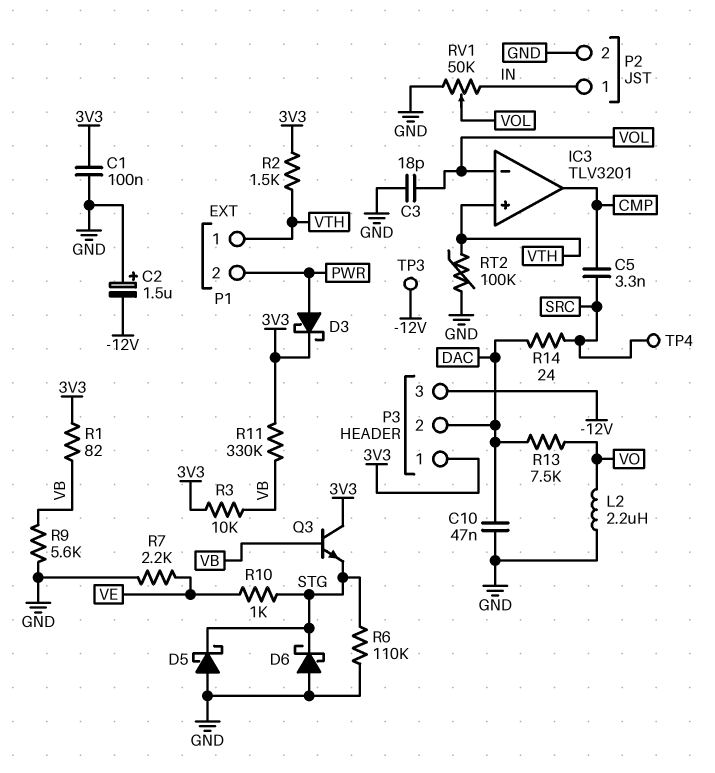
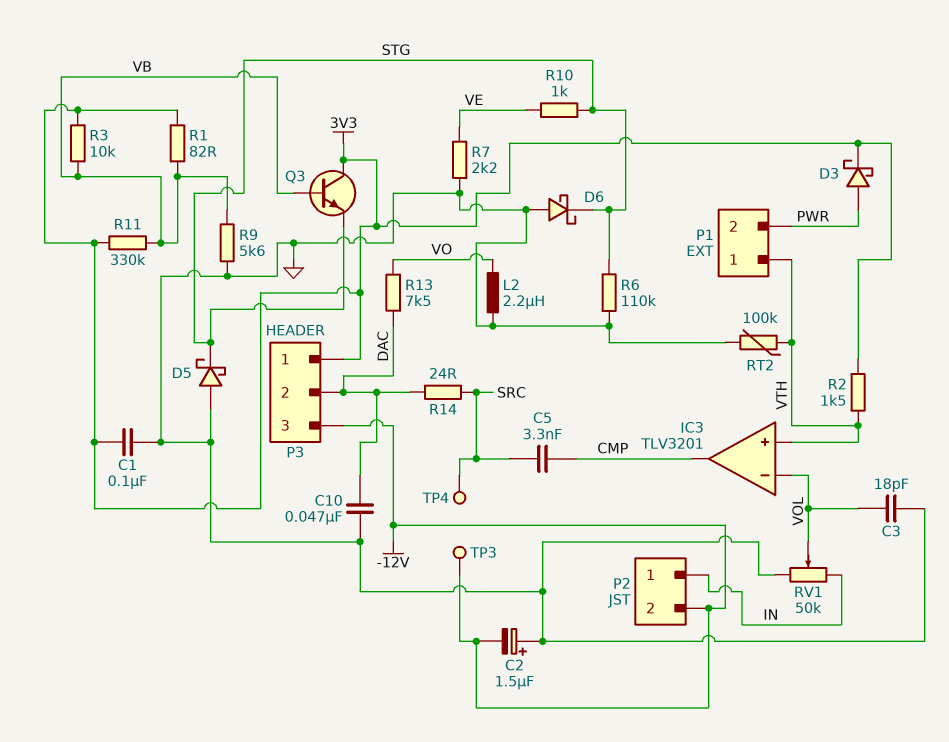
P2 pin 2: GND -> -12V

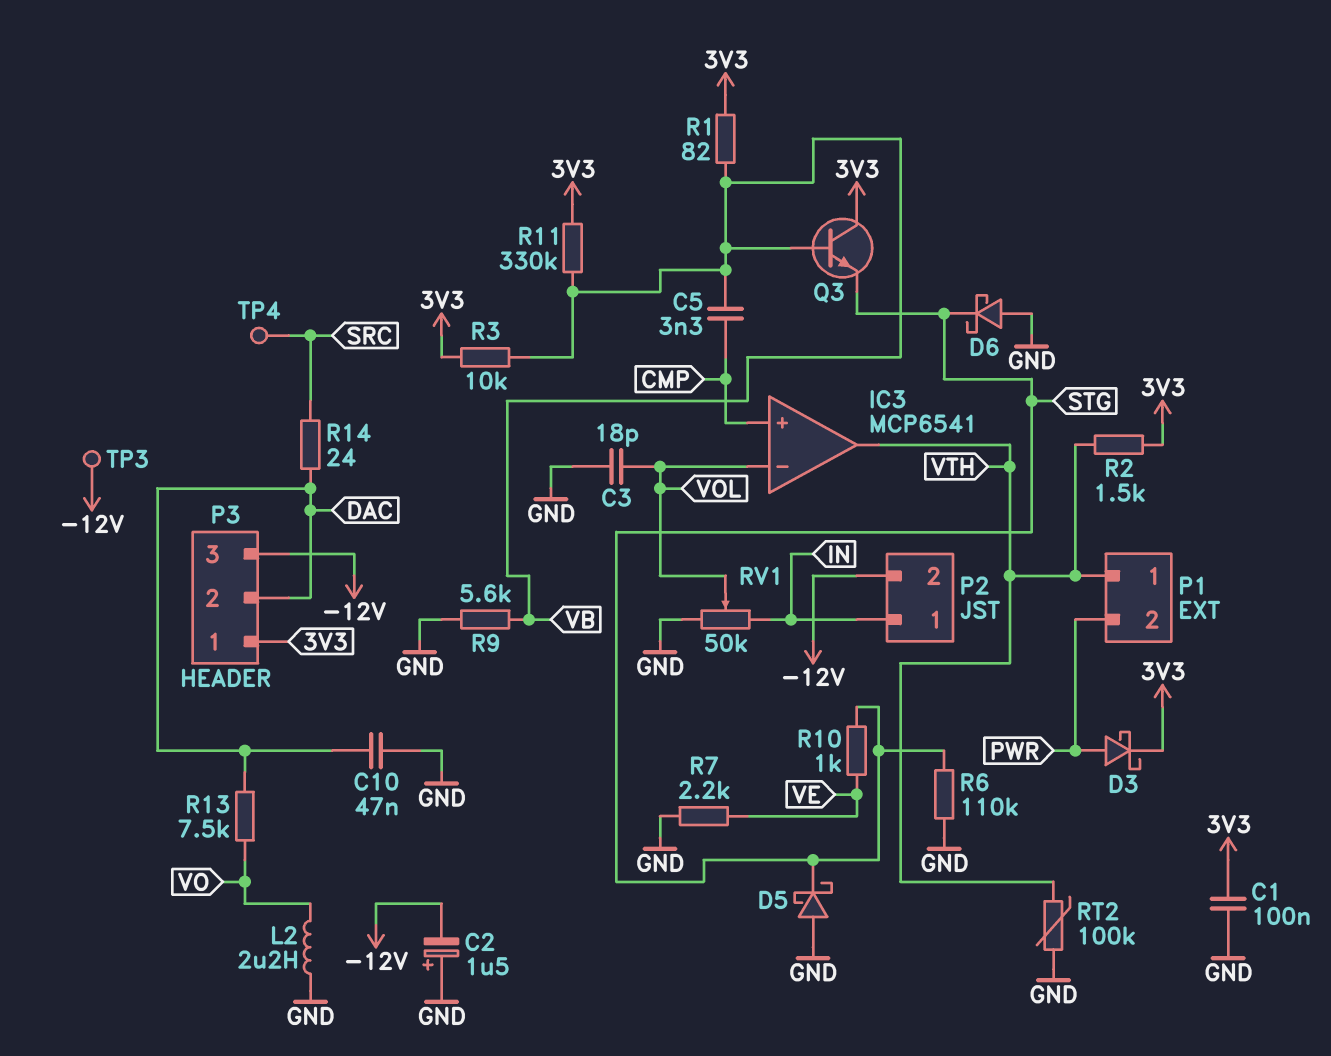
C5: 3.3nF (CMP, SRC) -> 3.3nF (CMP, VB)
IC3: TLV3201 -> MCP6541
IC3 pin in+: VTH -> CMP
IC3 pin out: CMP -> VTH

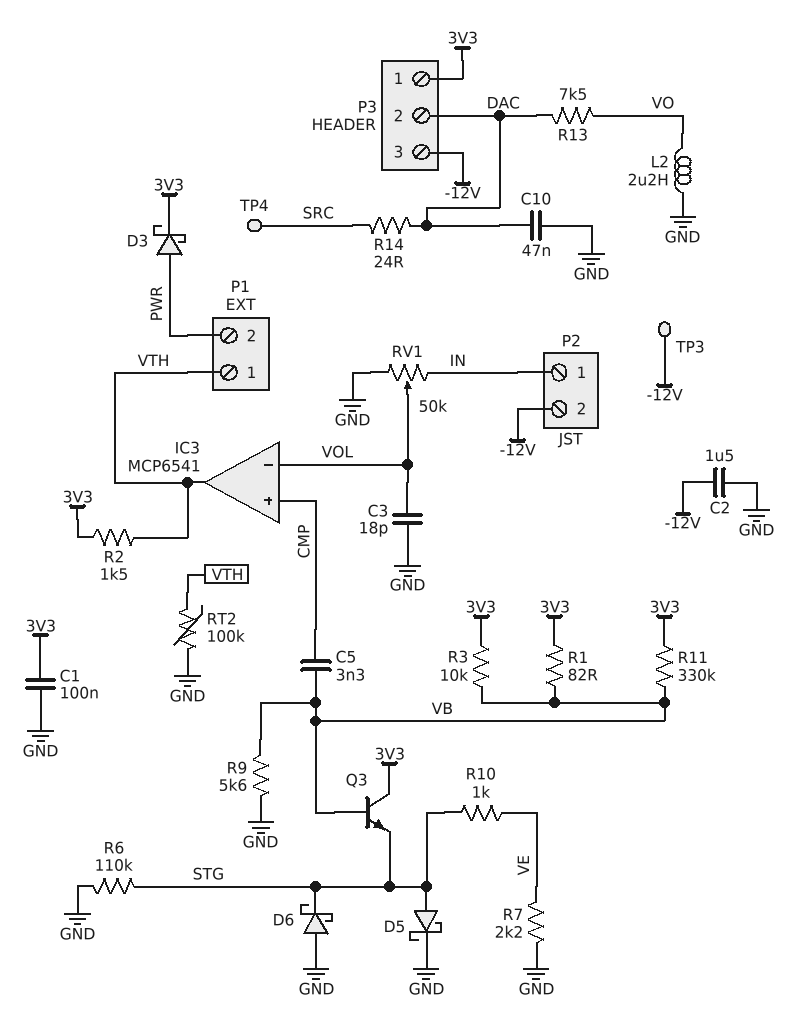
C2: 1.5uF (plus GND, minus -12V) -> 1.5uF (-12V, GND)
D5: schottky (A GND, K STG) -> schottky (A STG, K GND)

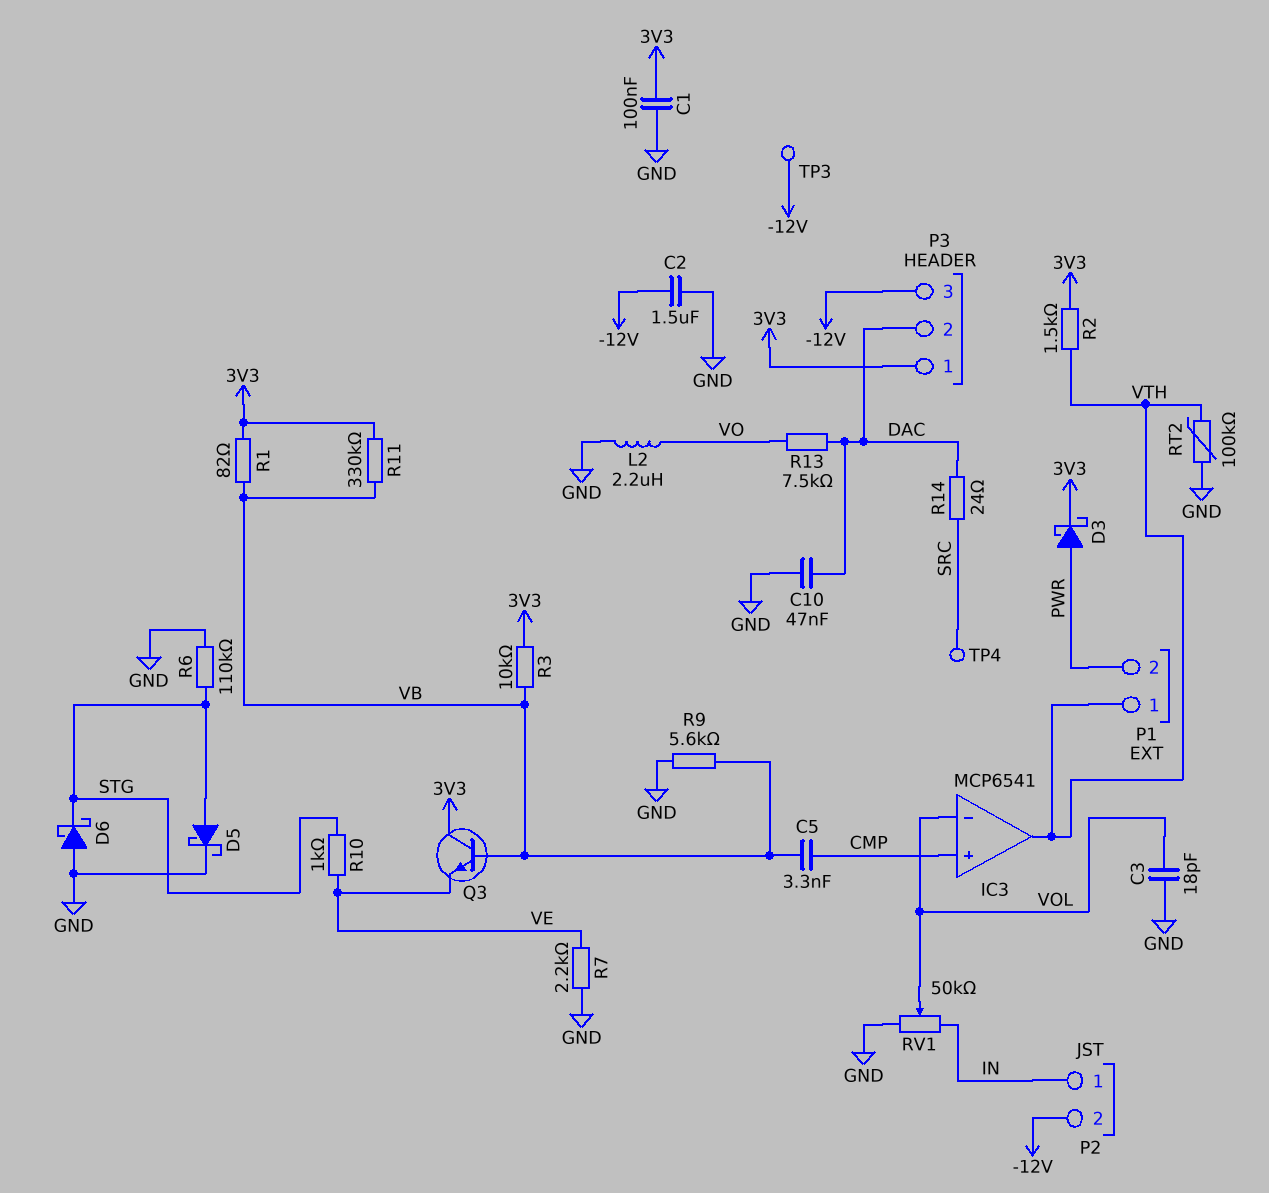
Q3: NPN (B VB, C 3V3, E STG) -> NPN (B VB, C 3V3, E VE)

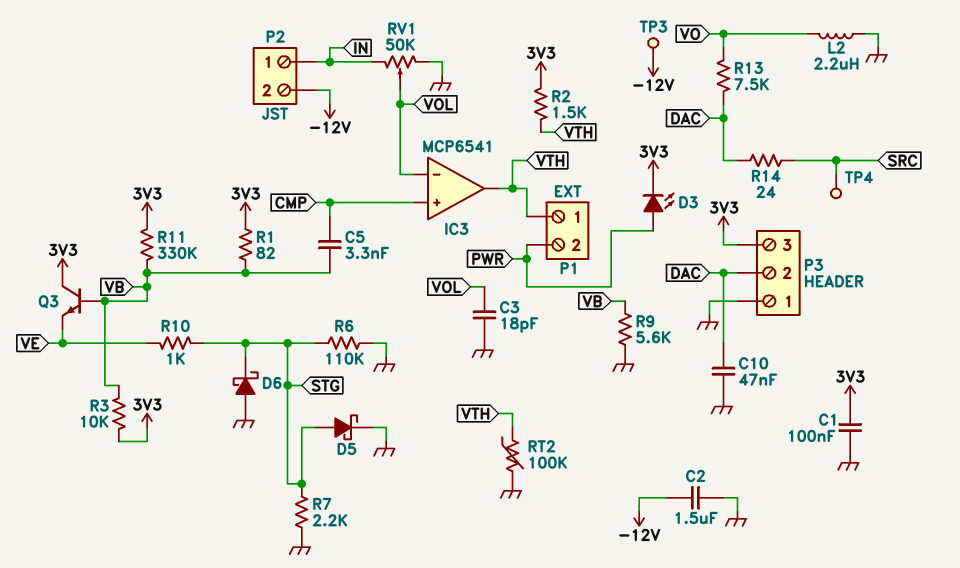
D3: schottky (A PWR, K 3V3) -> LED (A PWR, K 3V3)
P3 pin 1: 3V3 -> GND
P3 pin 3: -12V -> 3V3
R7: 2.2k (GND, VE) -> 2.2k (GND, STG)

